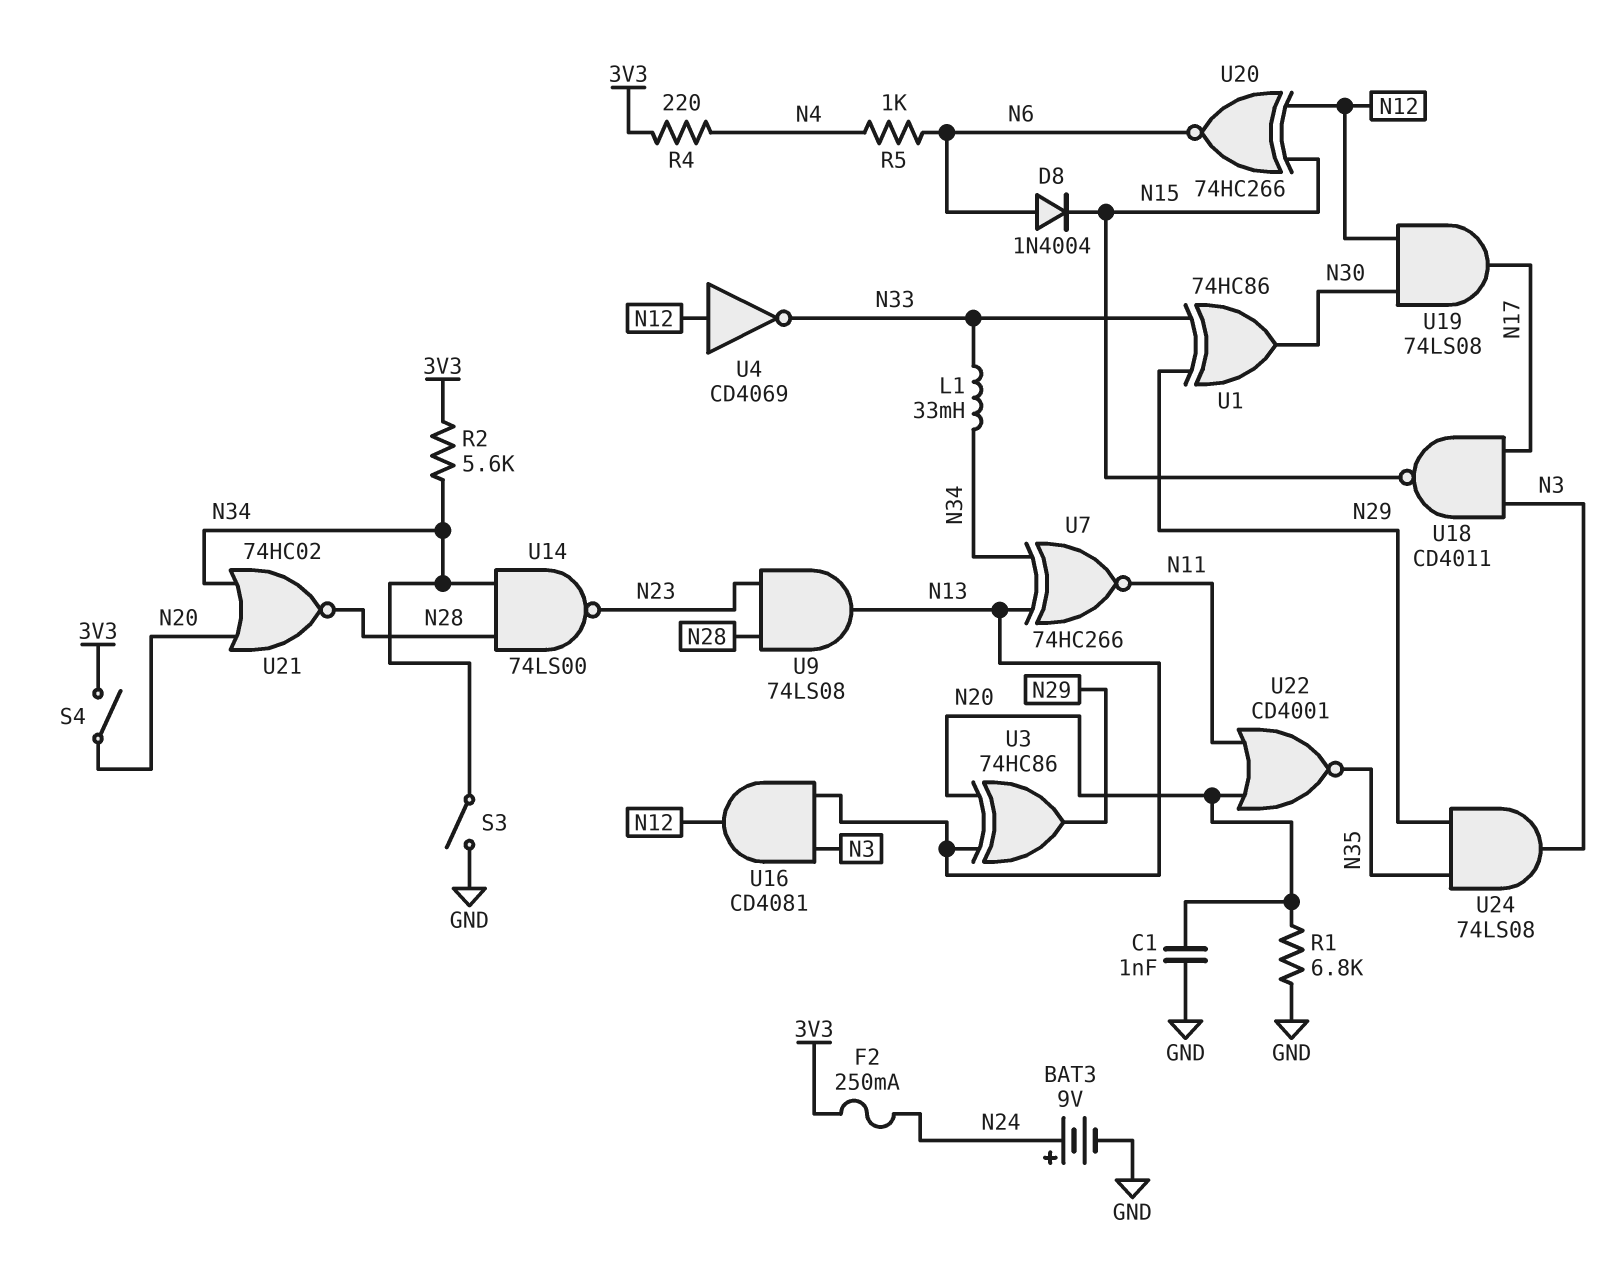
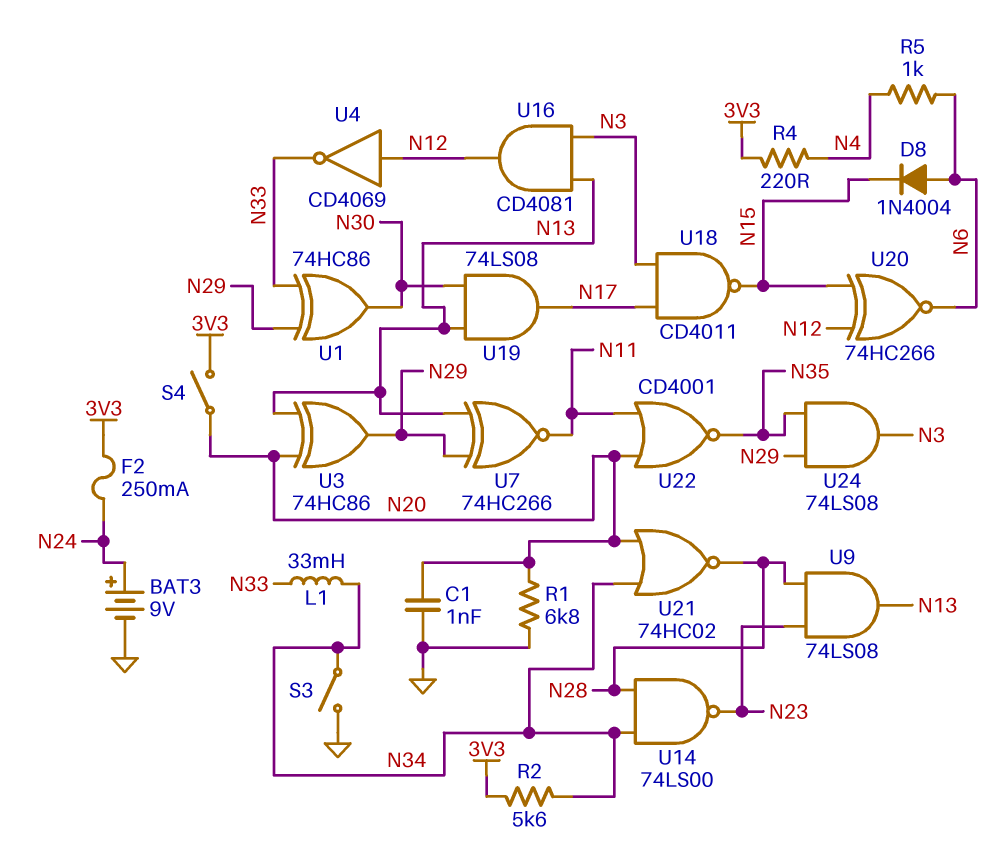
U7: XNOR 74HC266 (in N13, in N34, out N11) -> XNOR 74HC266 (in N13, in N29, out N11)
U19: AND 74LS08 (in N12, in N30, out N17) -> AND 74LS08 (in N13, in N30, out N17)

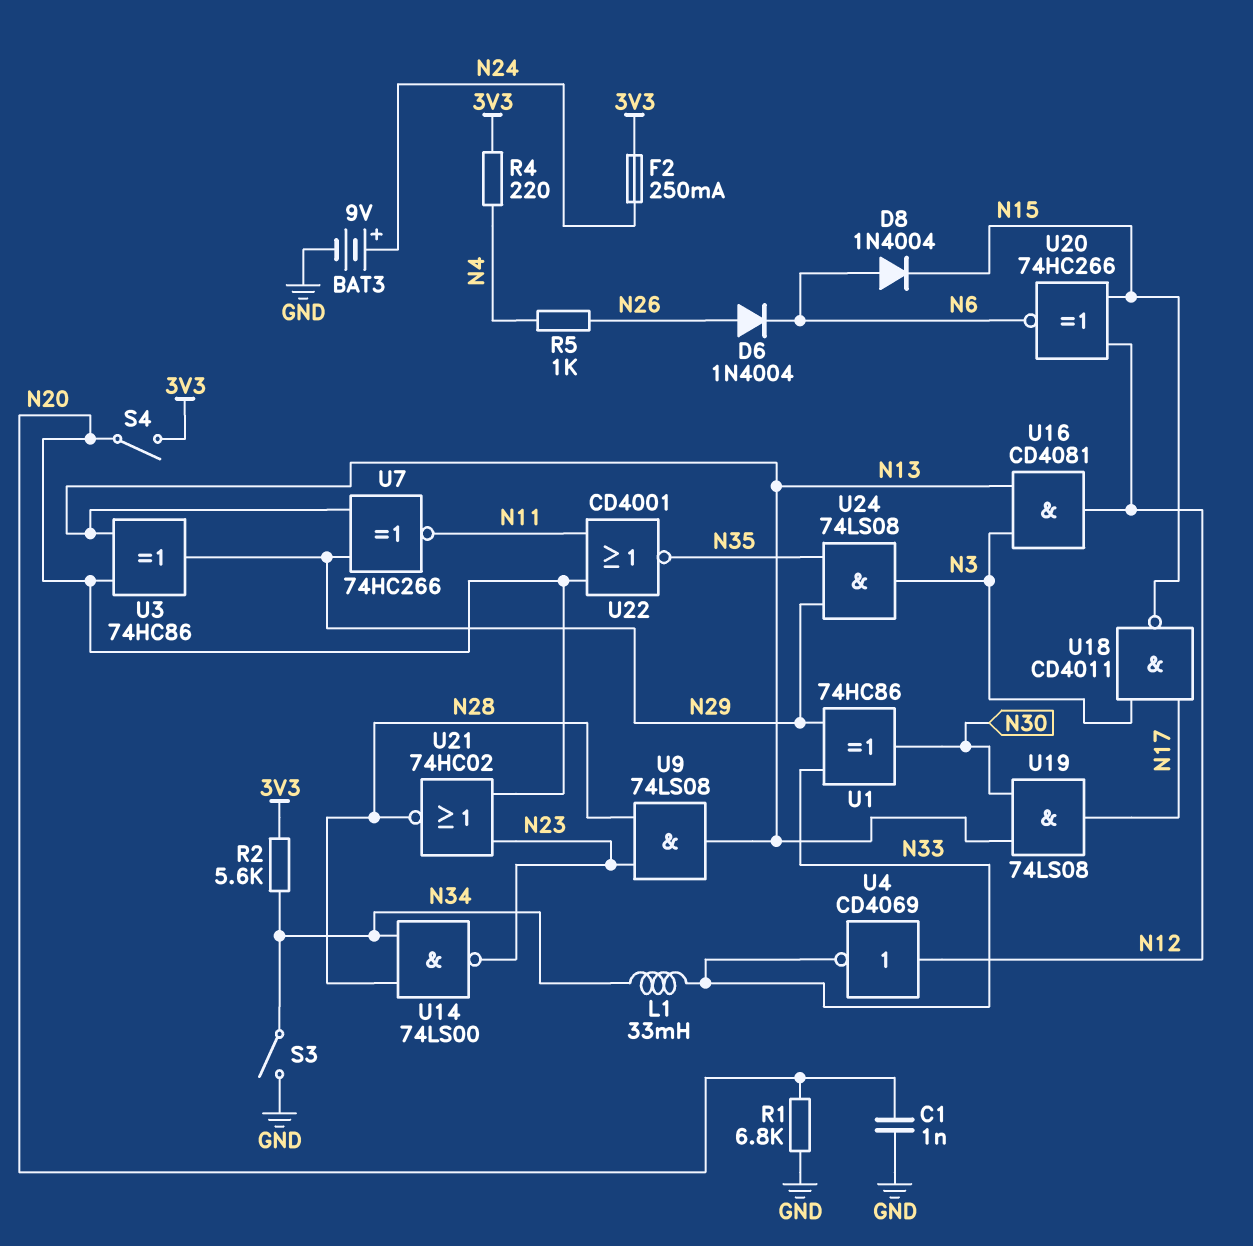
D6: none -> diode 1N4004 (A N26, K N6)
R5: 1k (N4, N6) -> 1k (N4, N26)
U21: NOR 74HC02 (in N20, in N34, out N28) -> NOR 74HC02 (in N20, in N23, out N28)

